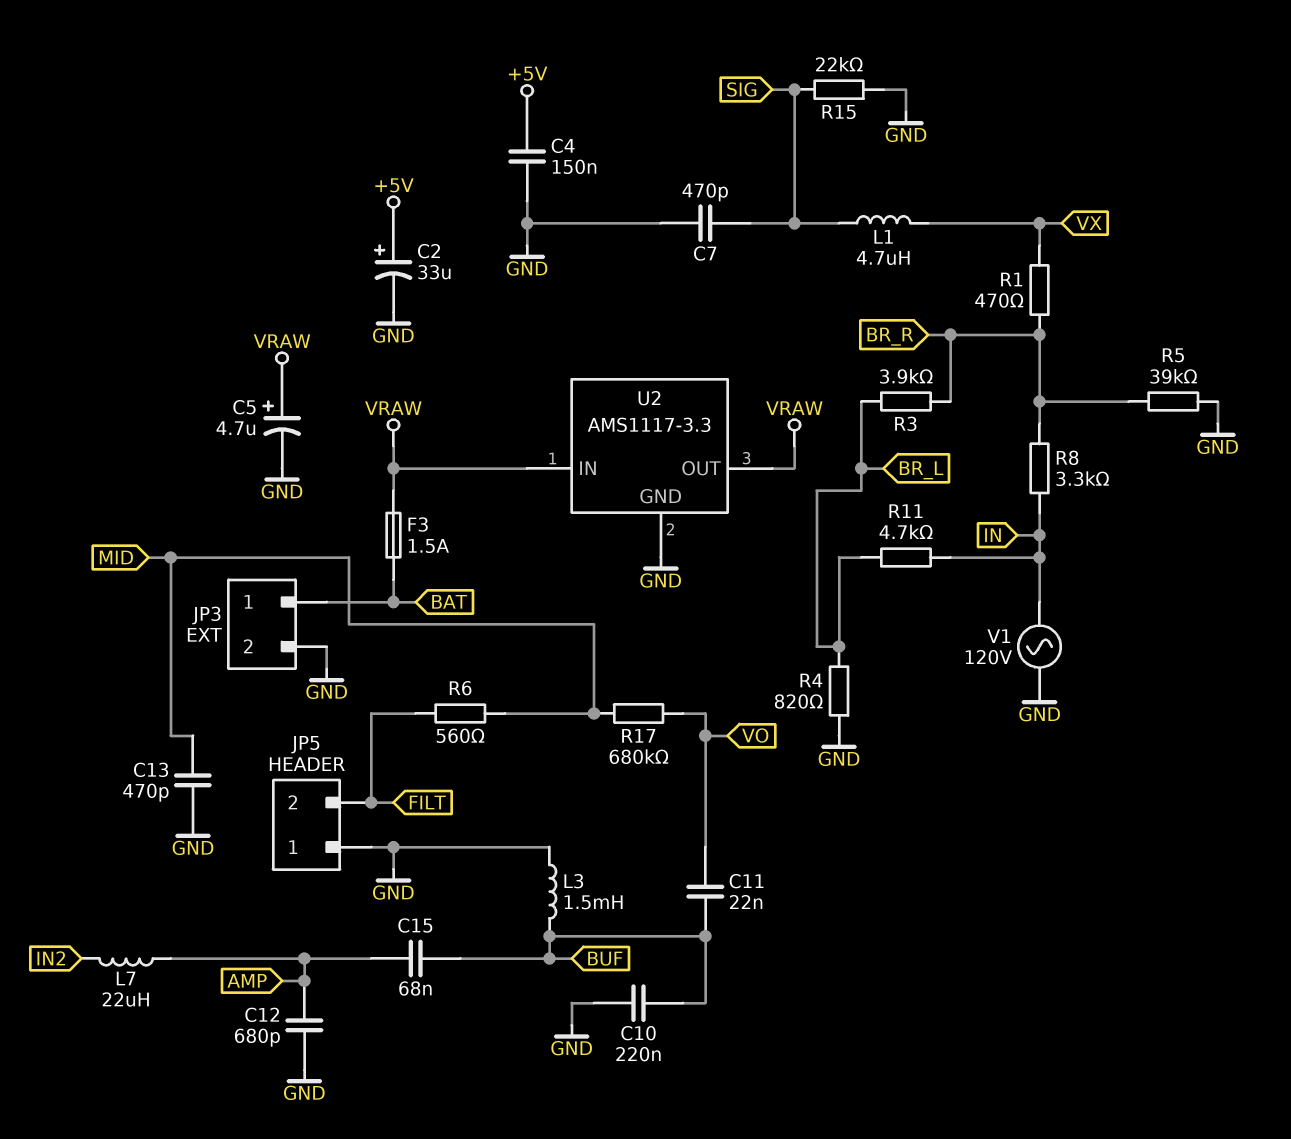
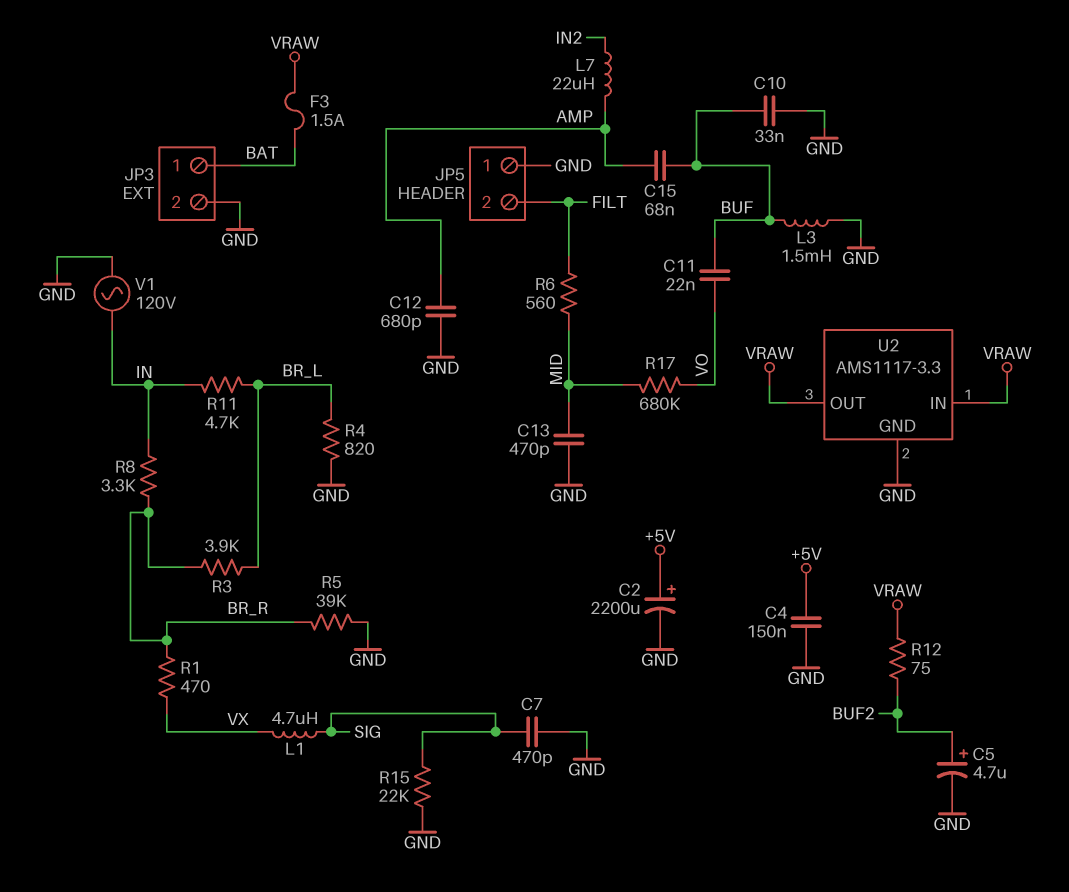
C2: 33uF (plus +5V, minus GND) -> 2200uF (plus +5V, minus GND)
C5: 4.7uF (plus VRAW, minus GND) -> 4.7uF (plus BUF2, minus GND)
C10: 220nF (BUF, GND) -> 33nF (BUF, GND)
R12: none -> 75 (BUF2, VRAW)

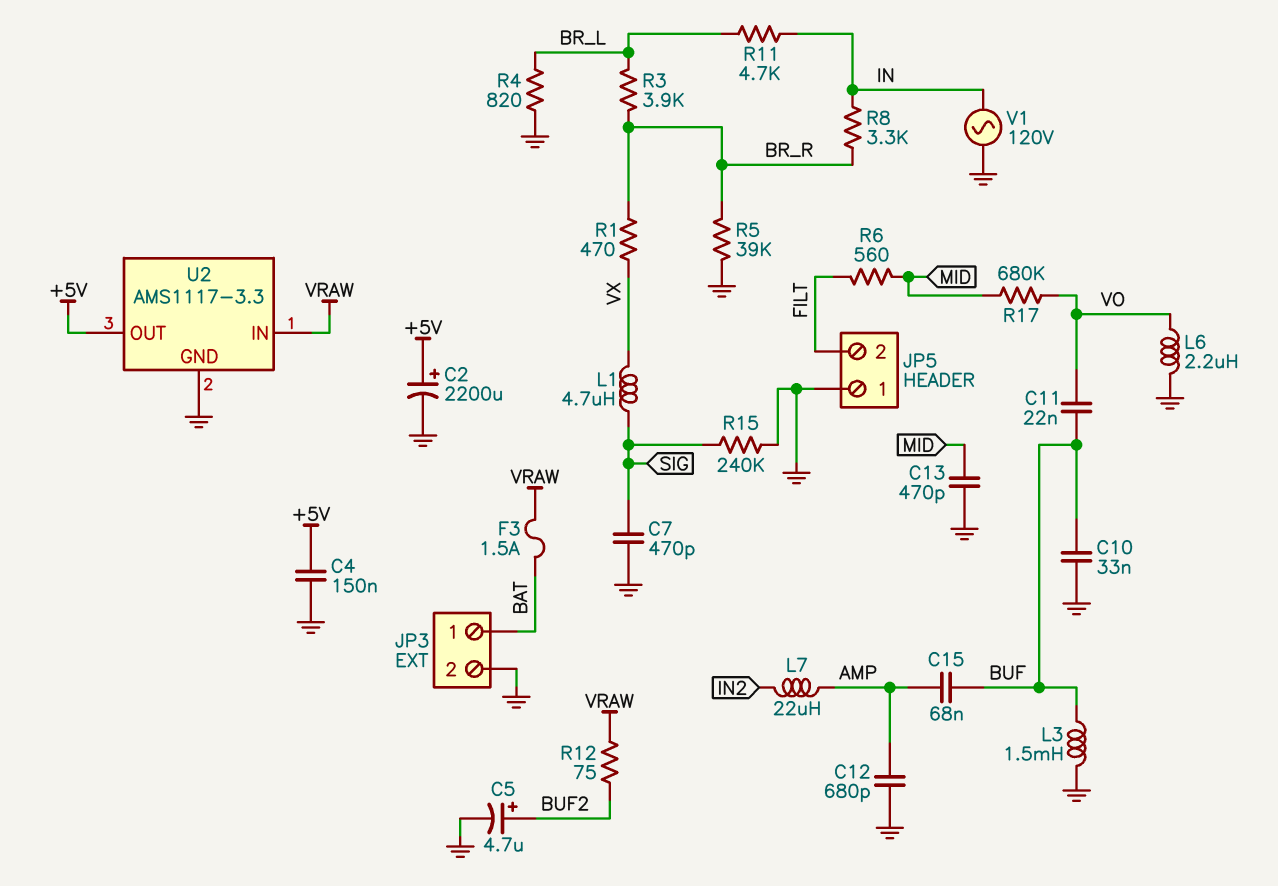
L6: none -> 2.2uH (GND, VO)
R15: 22k (GND, SIG) -> 240k (GND, SIG)
U2 pin OUT: VRAW -> +5V

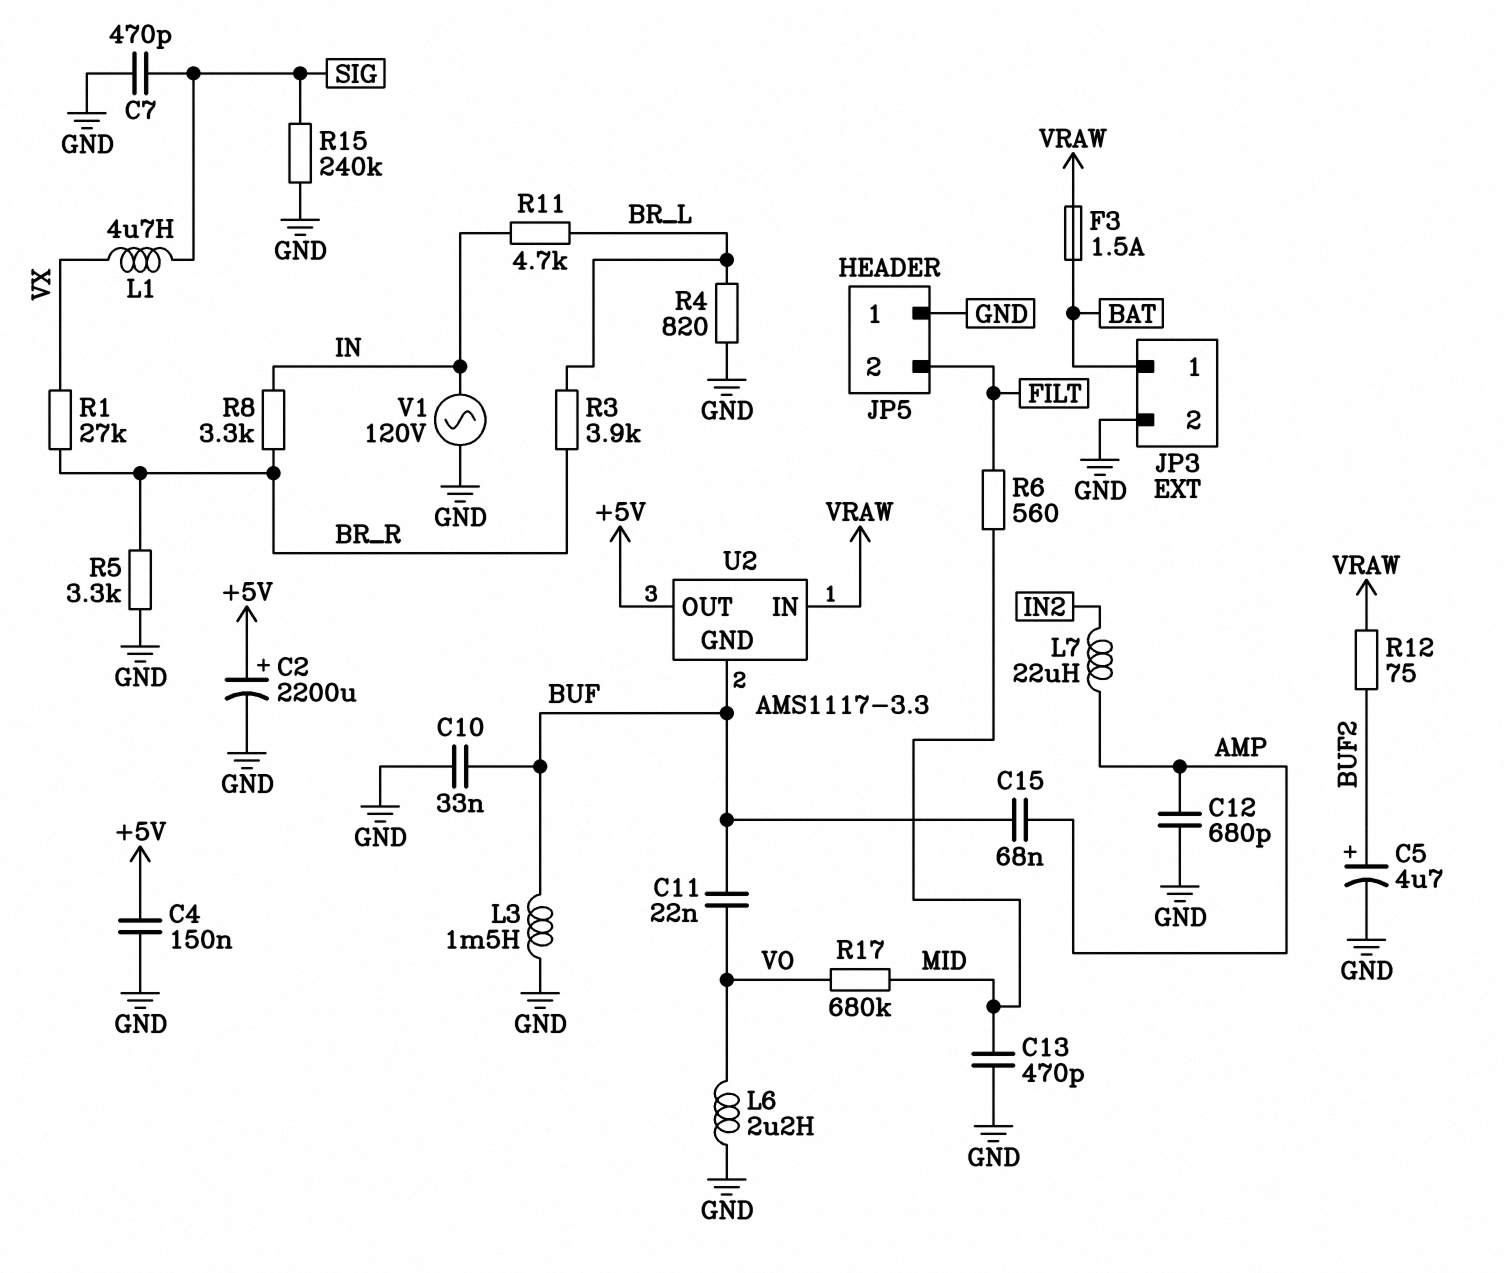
R1: 470 (BR_R, VX) -> 27k (BR_R, VX)
R5: 39k (BR_R, GND) -> 3.3k (BR_R, GND)
U2 pin GND: GND -> BUF

